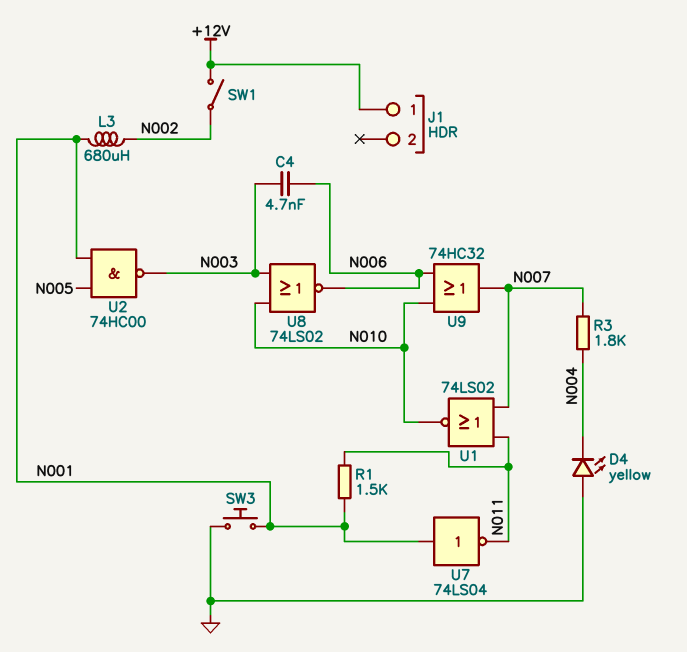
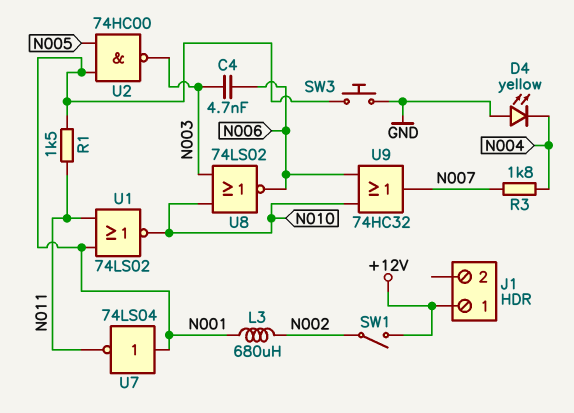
U1: NOR 74LS02 (in N007, in N011, out N010) -> NOR 74LS02 (in N001, in N011, out N010)

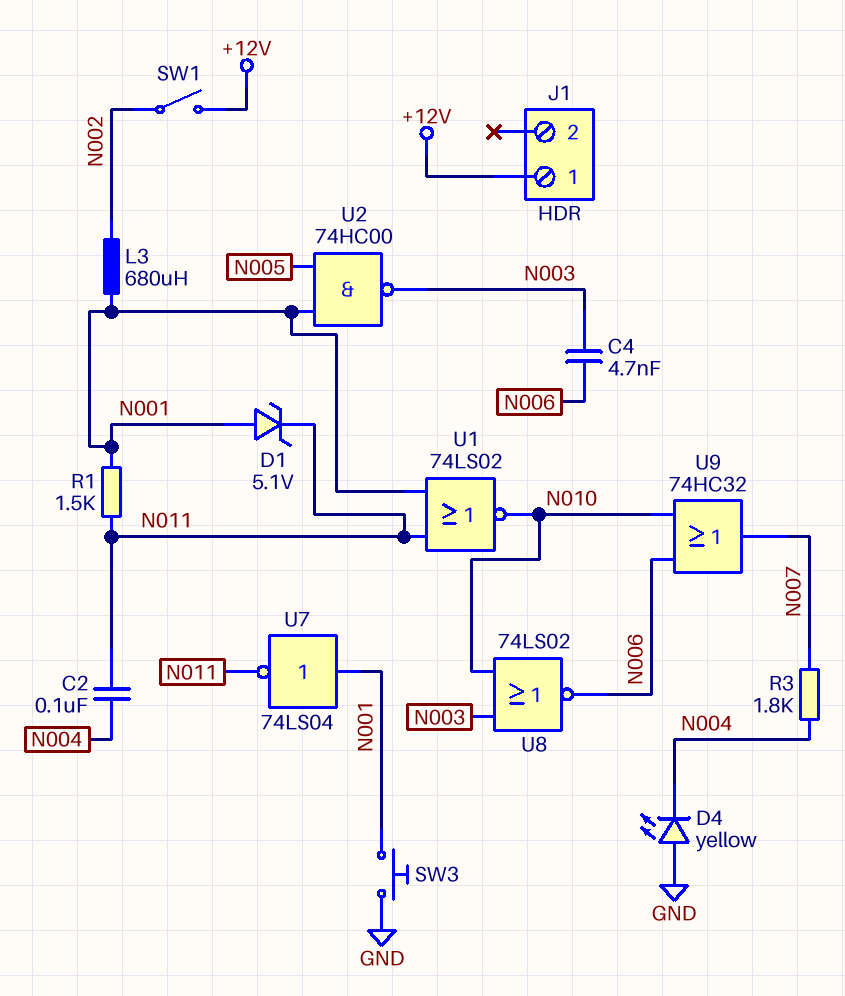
C2: none -> 100nF (N004, N011)
D1: none -> zener 5.1V (A N001, K N011)

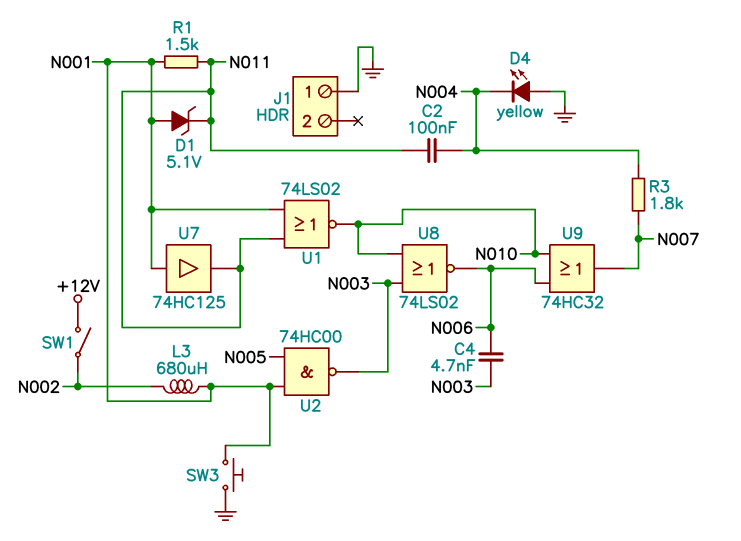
J1 pin 1: +12V -> GND
U7: NOT 74LS04 (in N001, out N011) -> buffer 74HC125 (in N001, out N011)

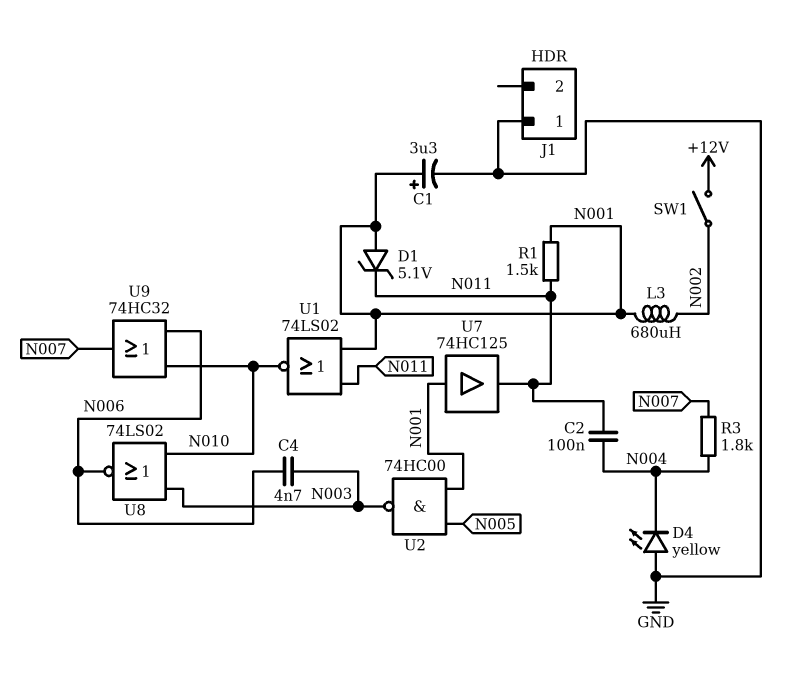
C1: none -> 3.3uF (plus N001, minus GND)
SW3: button (GND, N001) -> none

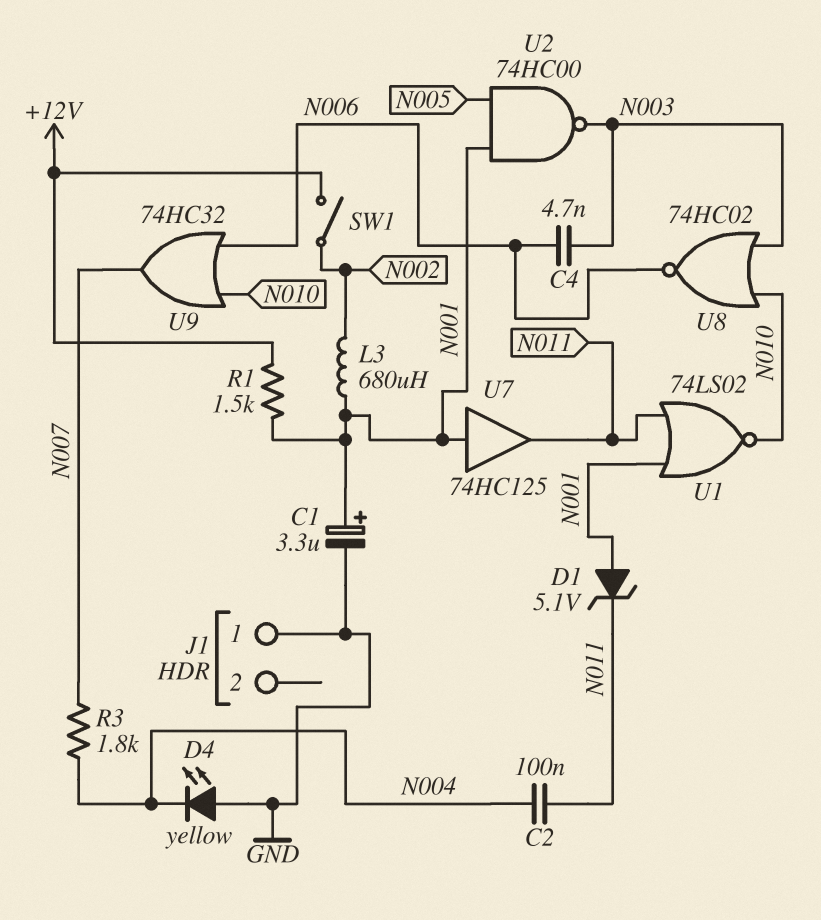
R1: 1.5k (N001, N011) -> 1.5k (+12V, N001)
U8: NOR 74LS02 (in N003, in N010, out N006) -> NOR 74HC02 (in N003, in N010, out N006)

